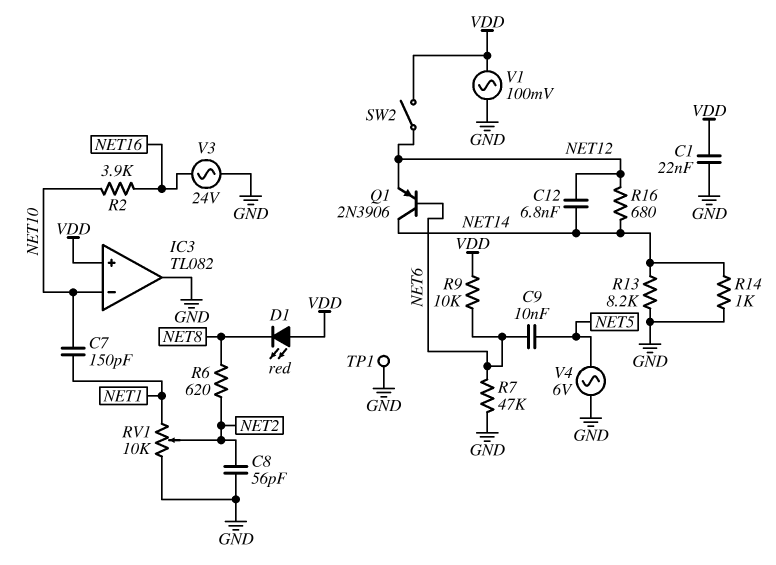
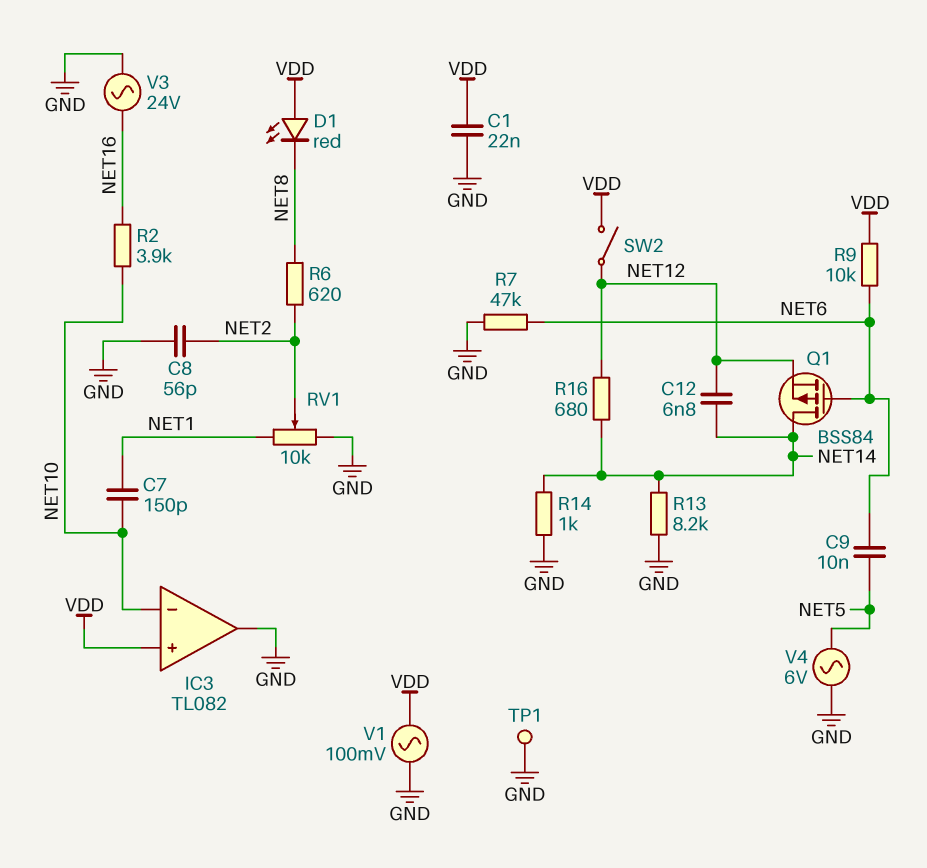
Q1: PNP 2N3906 (B NET6, C NET14, E NET12) -> PMOS BSS84 (G NET6, D NET14, S NET12)

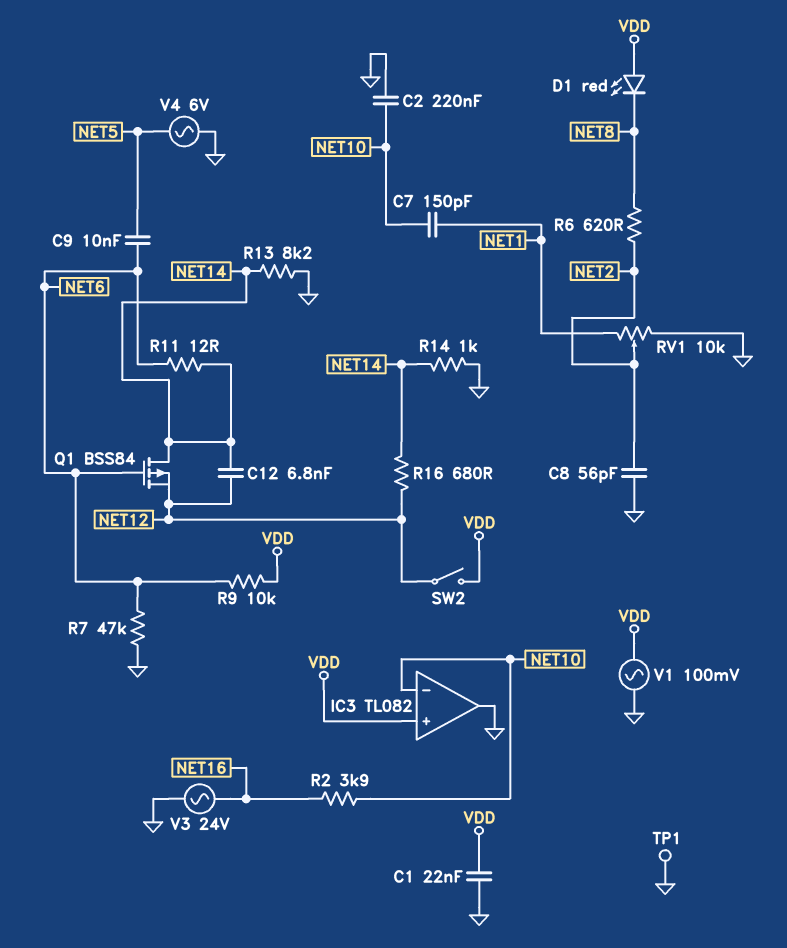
C2: none -> 220nF (GND, NET10)
R11: none -> 12 (NET6, NET14)

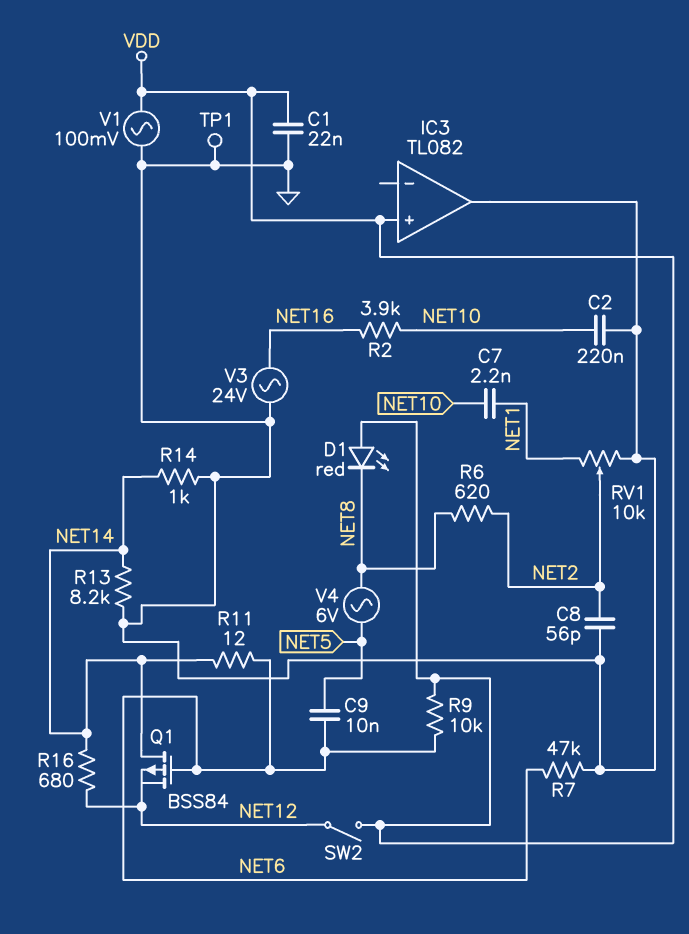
C7: 150pF (NET1, NET10) -> 2.2nF (NET1, NET10)
C12: 6.8nF (NET12, NET14) -> none
IC3 pin in-: NET10 -> none
V4: AC 6V (GND, NET5) -> AC 6V (NET5, NET8)

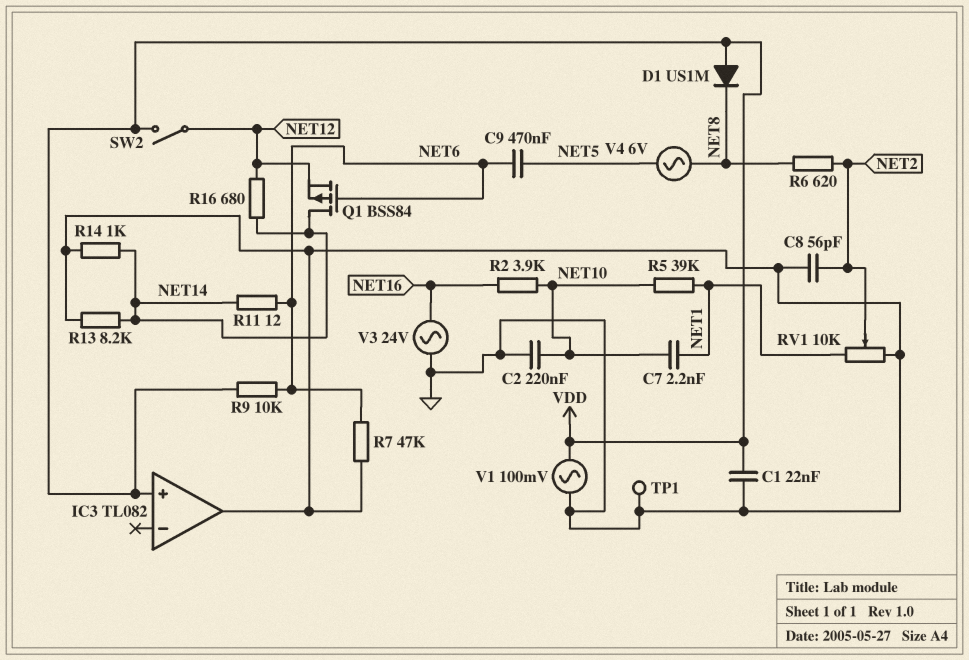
C9: 10nF (NET5, NET6) -> 470nF (NET5, NET6)
D1: LED red (A VDD, K NET8) -> diode US1M (A VDD, K NET8)
R5: none -> 39k (NET1, NET10)

